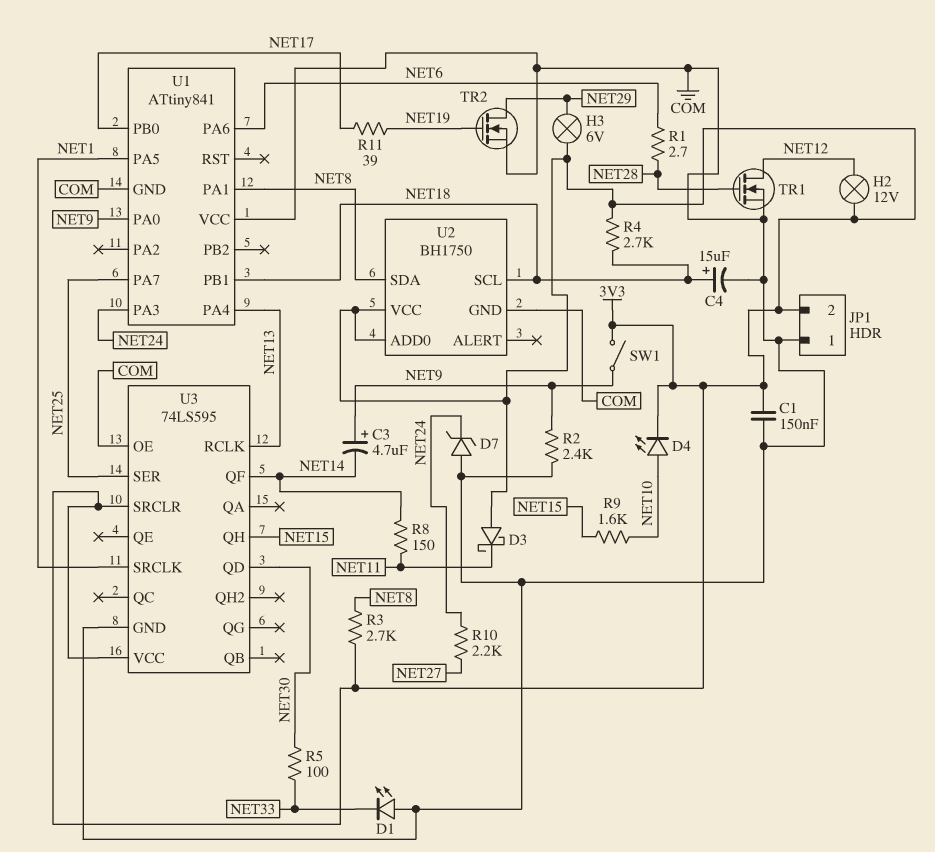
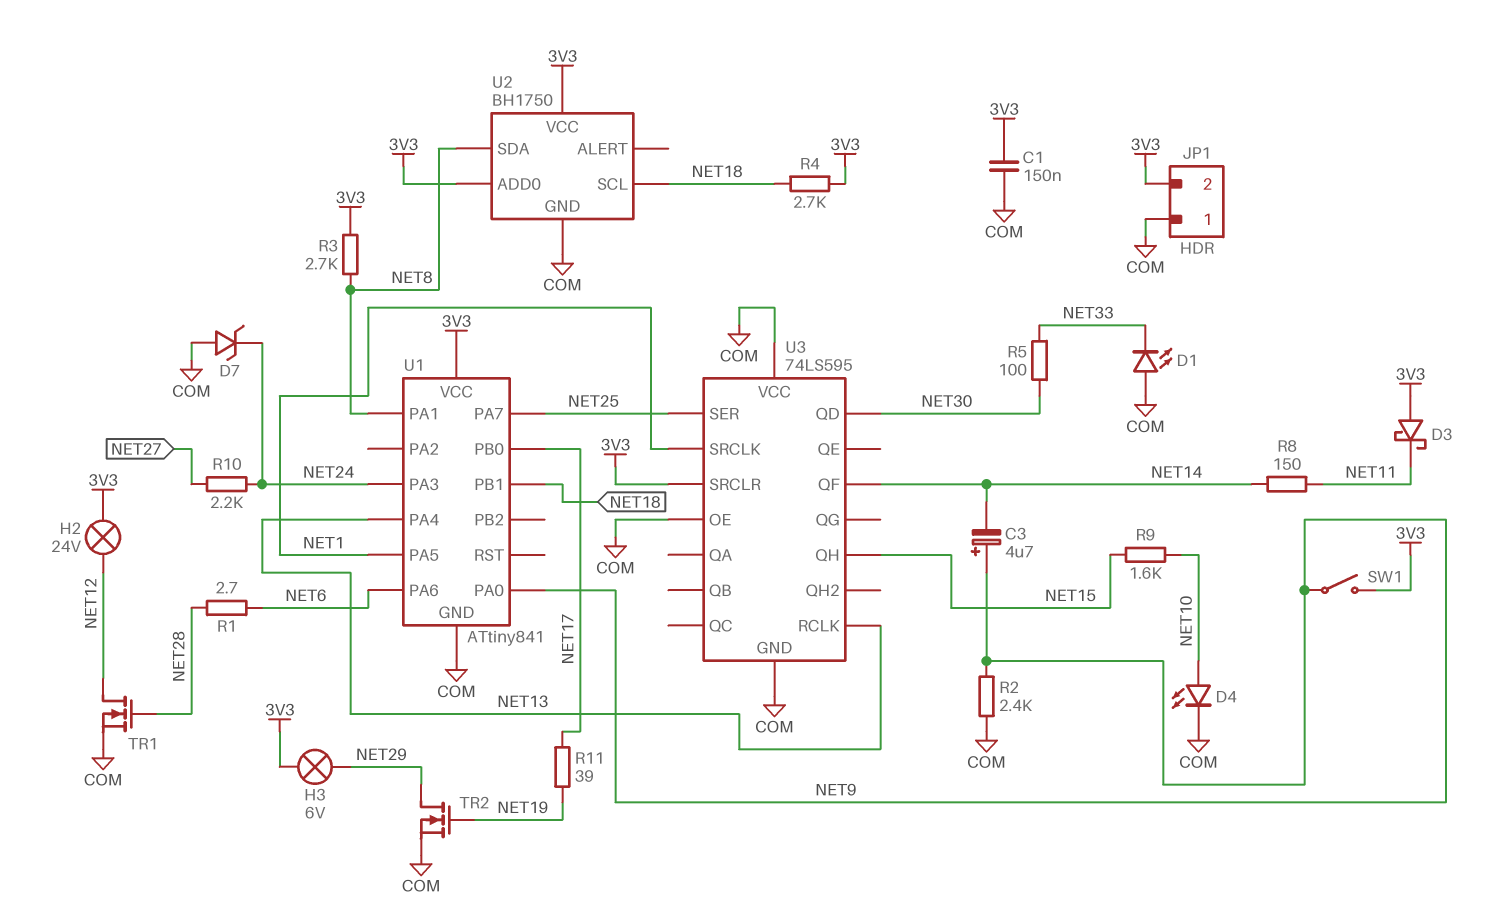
C4: 15uF (plus NET18, minus COM) -> none
D4: LED (A NET10, K 3V3) -> LED (A NET10, K COM)
H2: lamp 12V (3V3, NET12) -> lamp 24V (3V3, NET12)
U1 pin VCC: COM -> 3V3
U3 pin VCC: 3V3 -> COM

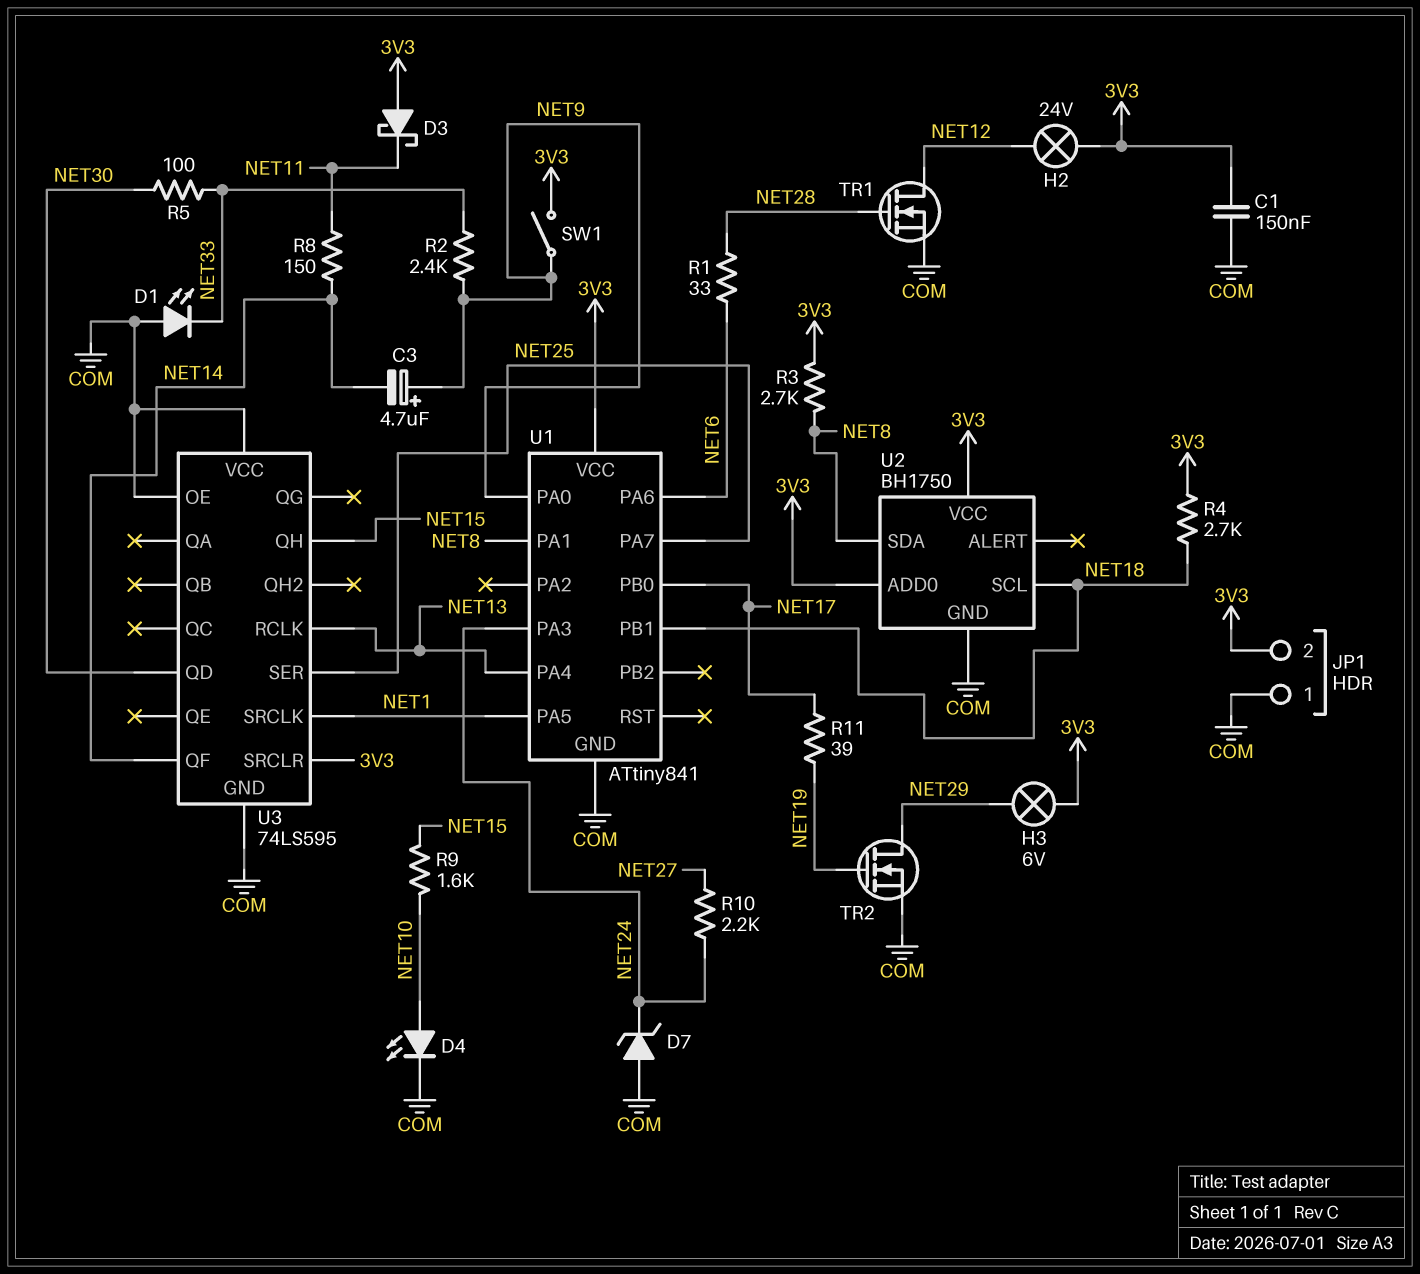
R1: 2.7 (NET6, NET28) -> 33 (NET6, NET28)
R2: 2.4k (COM, NET9) -> 2.4k (NET9, NET33)

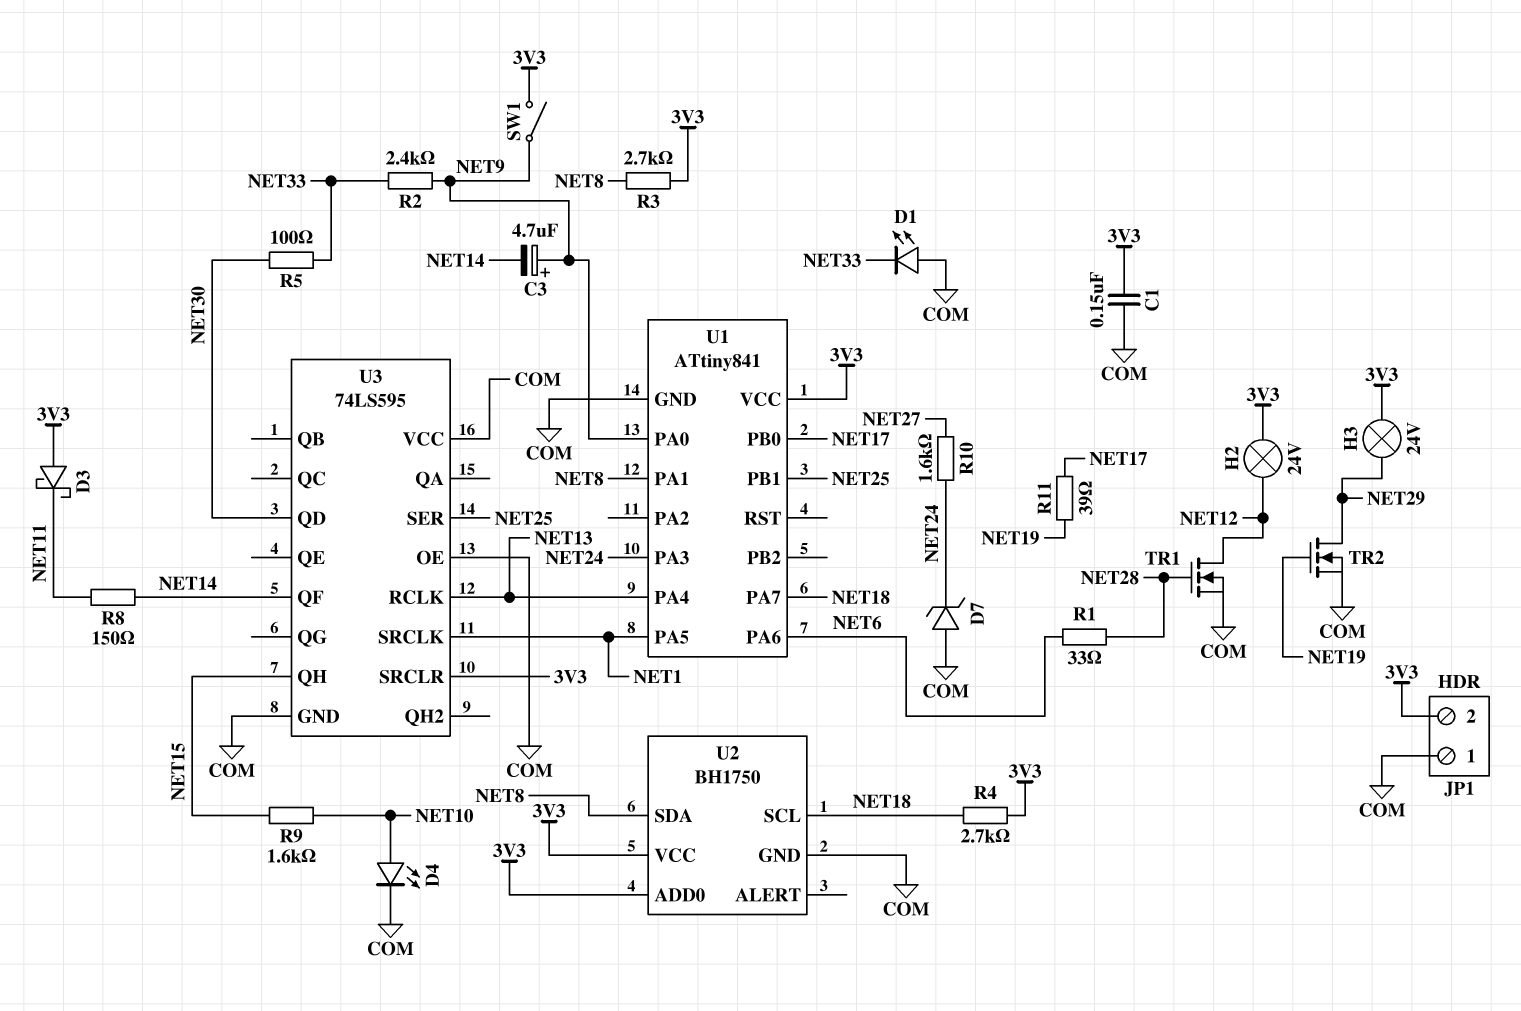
H3: lamp 6V (3V3, NET29) -> lamp 24V (3V3, NET29)
R10: 2.2k (NET24, NET27) -> 1.6k (NET24, NET27)
U1 pin PA7: NET25 -> NET18
U1 pin PB1: NET18 -> NET25

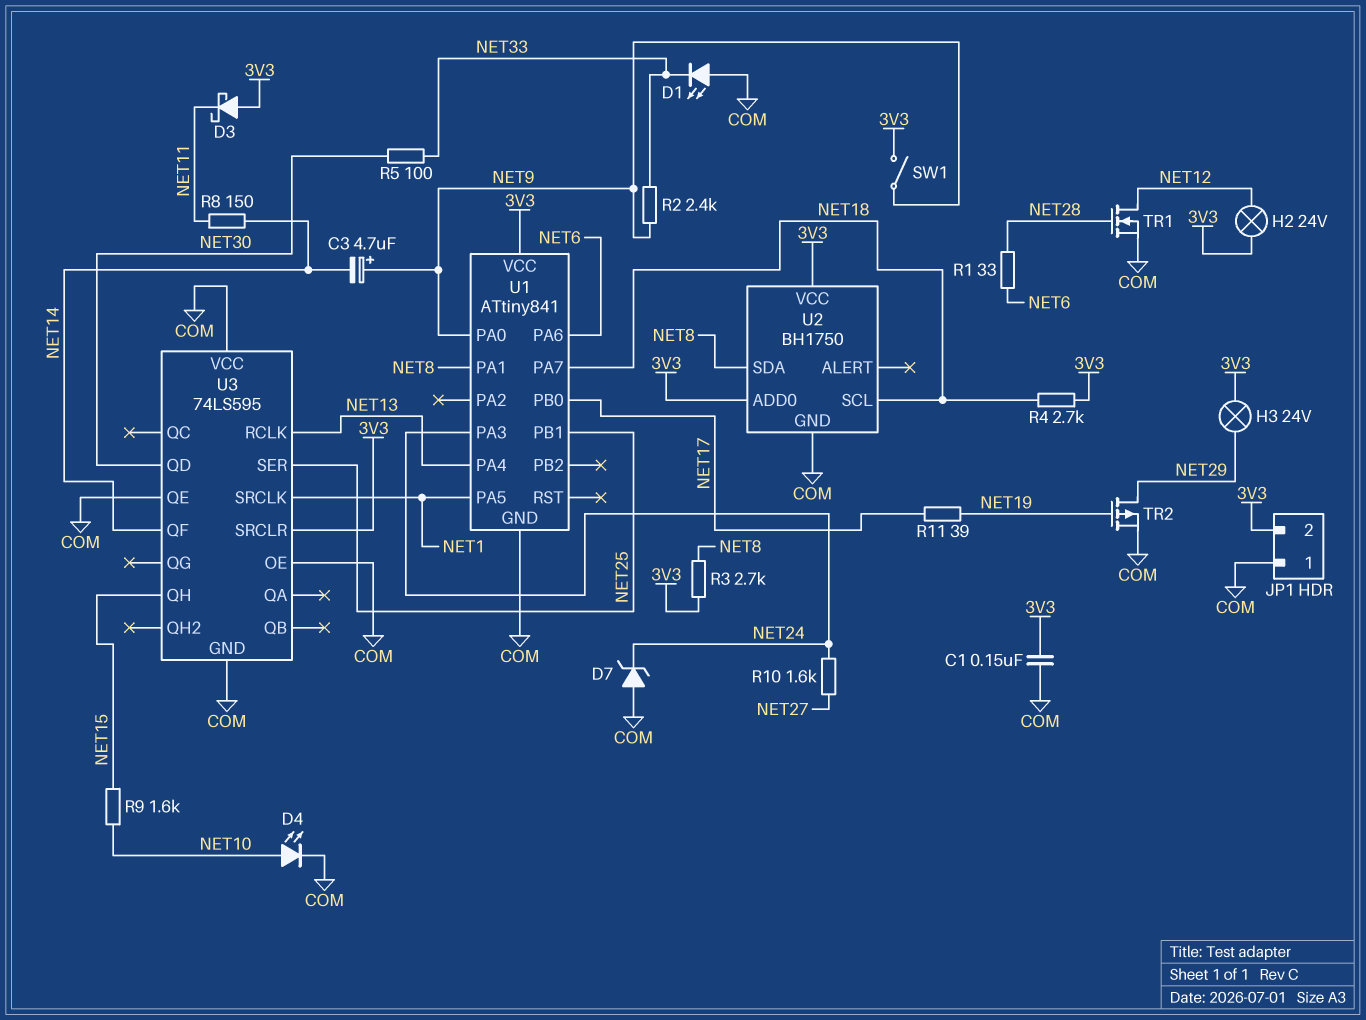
TR2: NMOS (G NET19, D NET29, S COM) -> PMOS (G NET19, D NET29, S COM)
U3 pin QE: none -> COM

